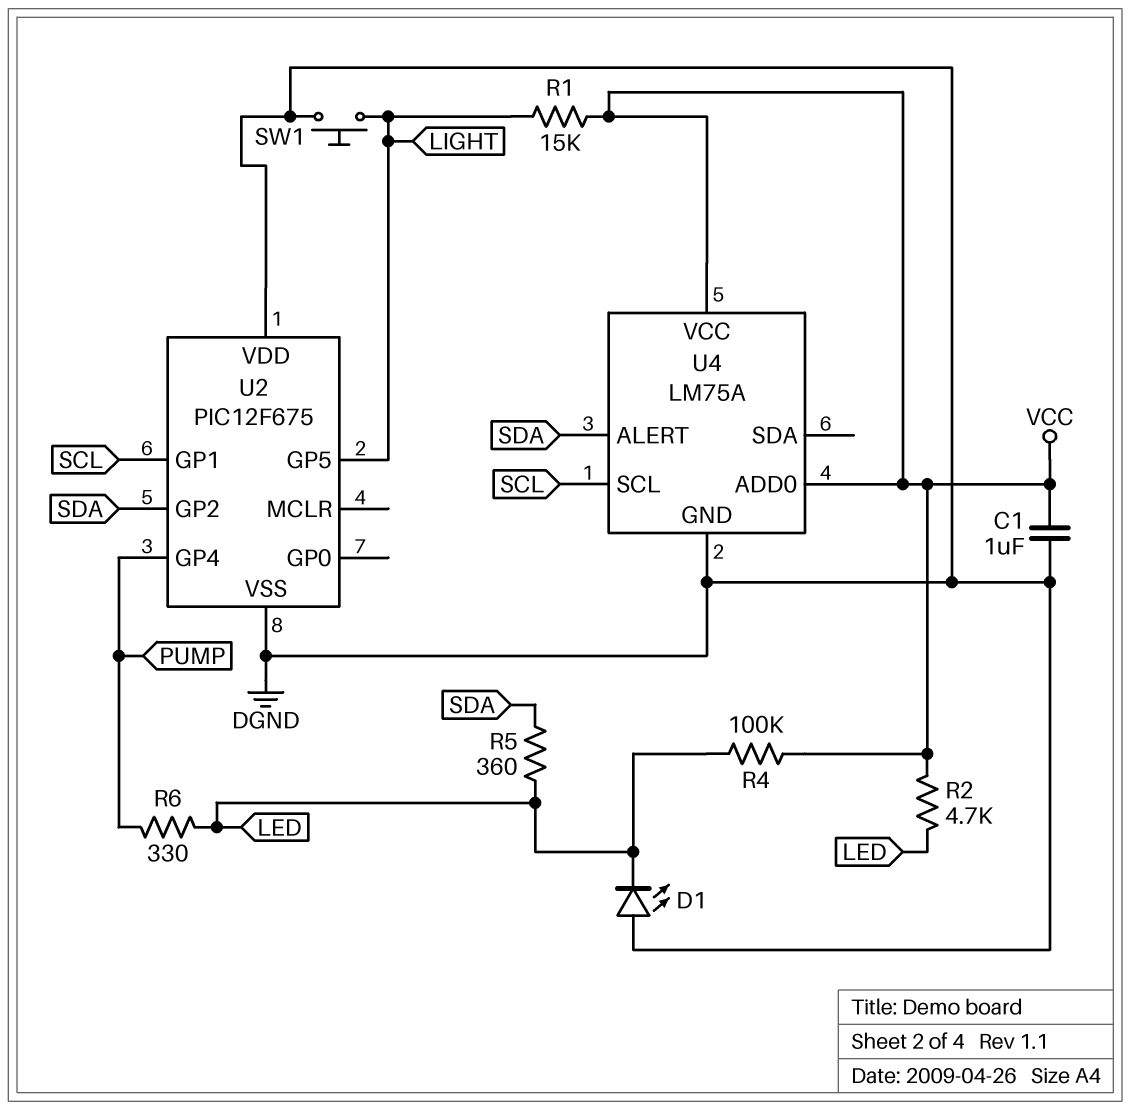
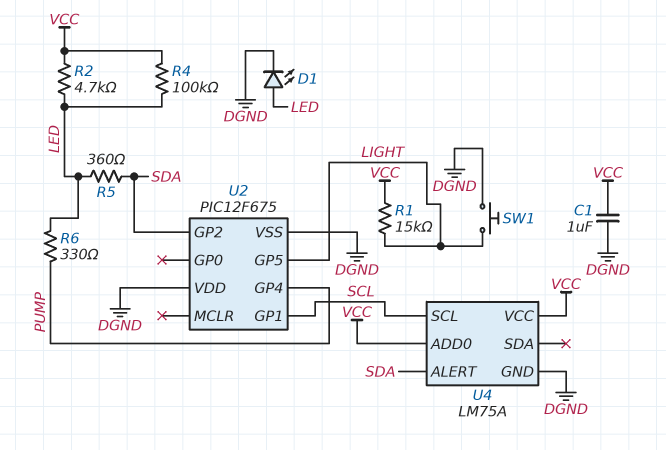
D1: LED (A DGND, K LED) -> LED (A LED, K DGND)

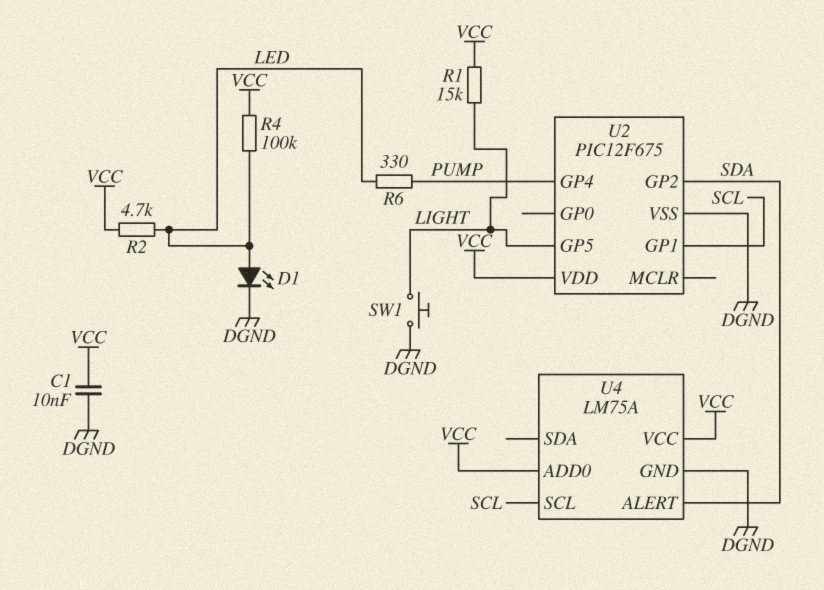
C1: 1uF (DGND, VCC) -> 10nF (DGND, VCC)
R5: 360 (LED, SDA) -> none
U2 pin VDD: DGND -> VCC

